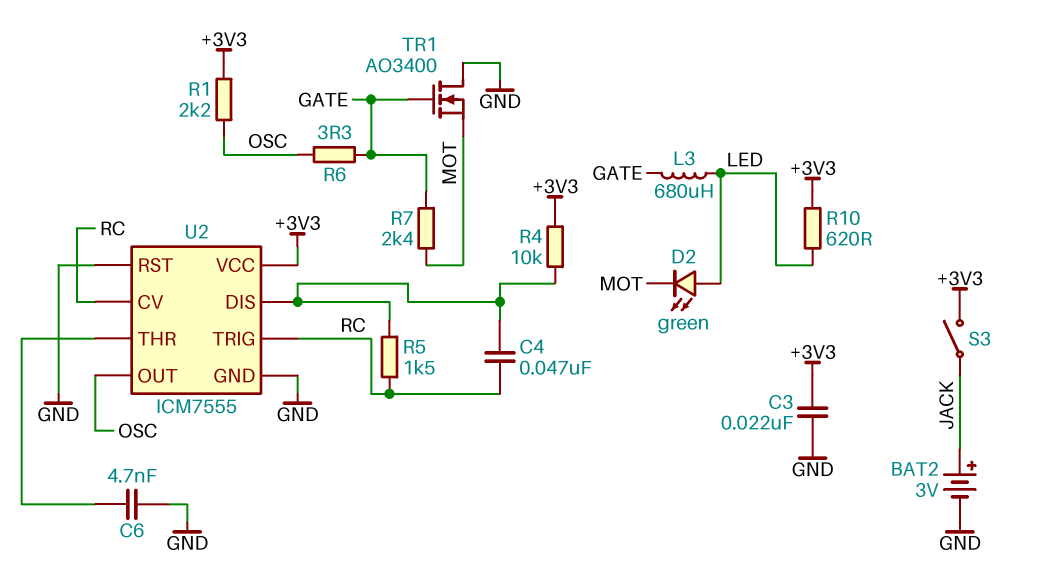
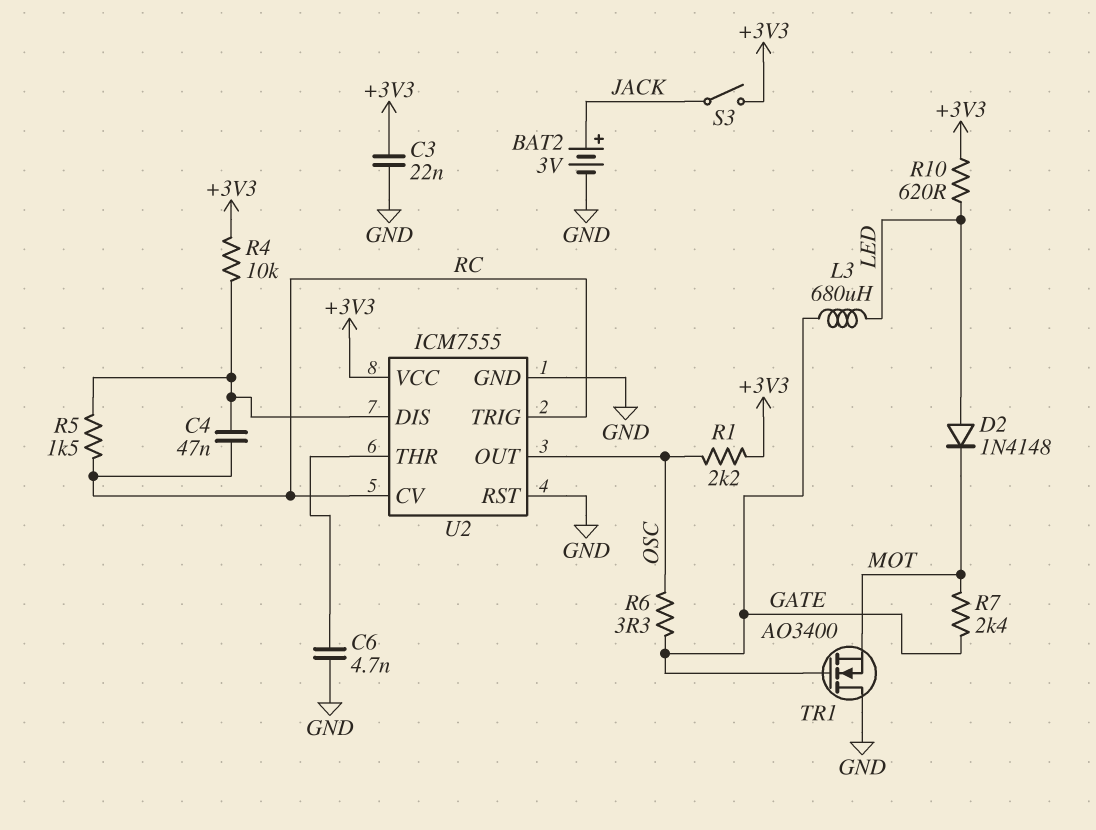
D2: LED green (A LED, K MOT) -> diode 1N4148 (A LED, K MOT)

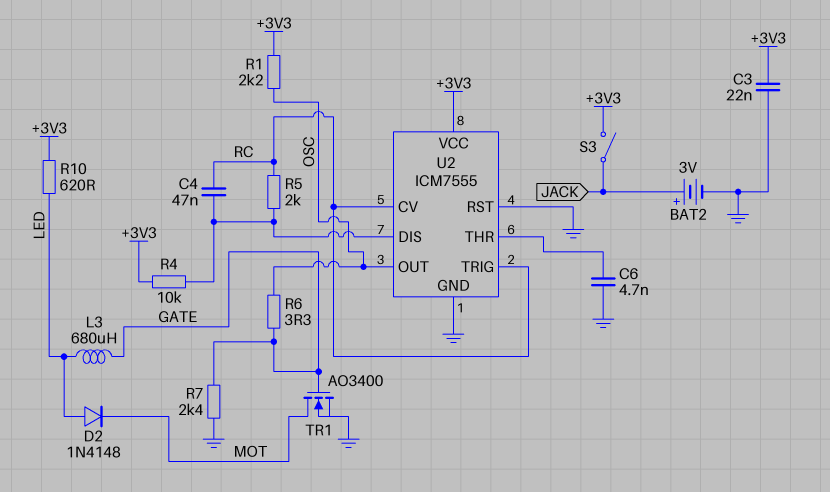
R5: 1.5k (RC, U2/DIS) -> 2k (RC, U2/DIS)
R7: 2.4k (GATE, MOT) -> 2.4k (GATE, GND)
TR1: NMOS AO3400 (G GATE, D GND, S MOT) -> NMOS AO3400 (G GATE, D MOT, S GND)

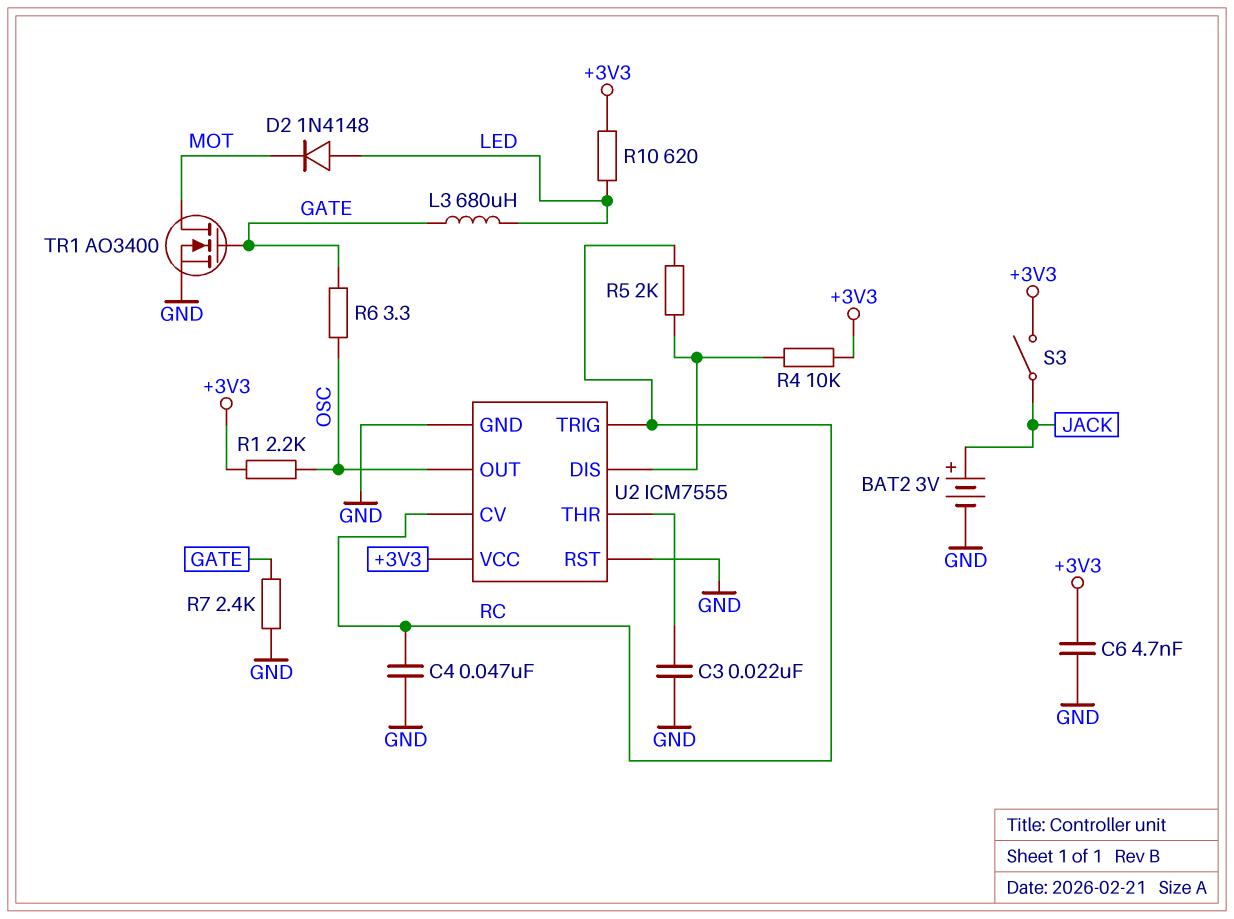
C3: 22nF (+3V3, GND) -> 22nF (GND, U2/THR)
C4: 47nF (RC, U2/DIS) -> 47nF (GND, RC)
C6: 4.7nF (GND, U2/THR) -> 4.7nF (+3V3, GND)

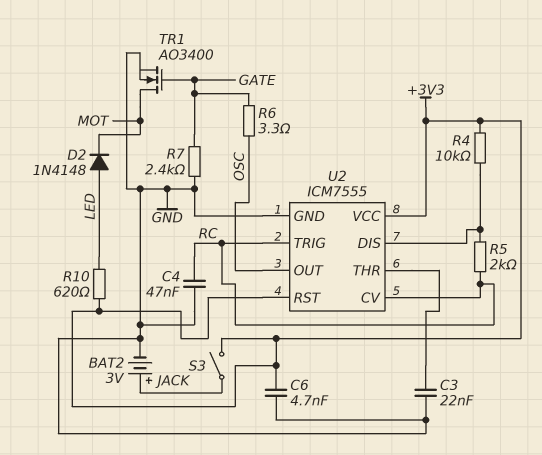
L3: 680uH (GATE, LED) -> none
R1: 2.2k (+3V3, OSC) -> none
U2 pin RST: GND -> +3V3

